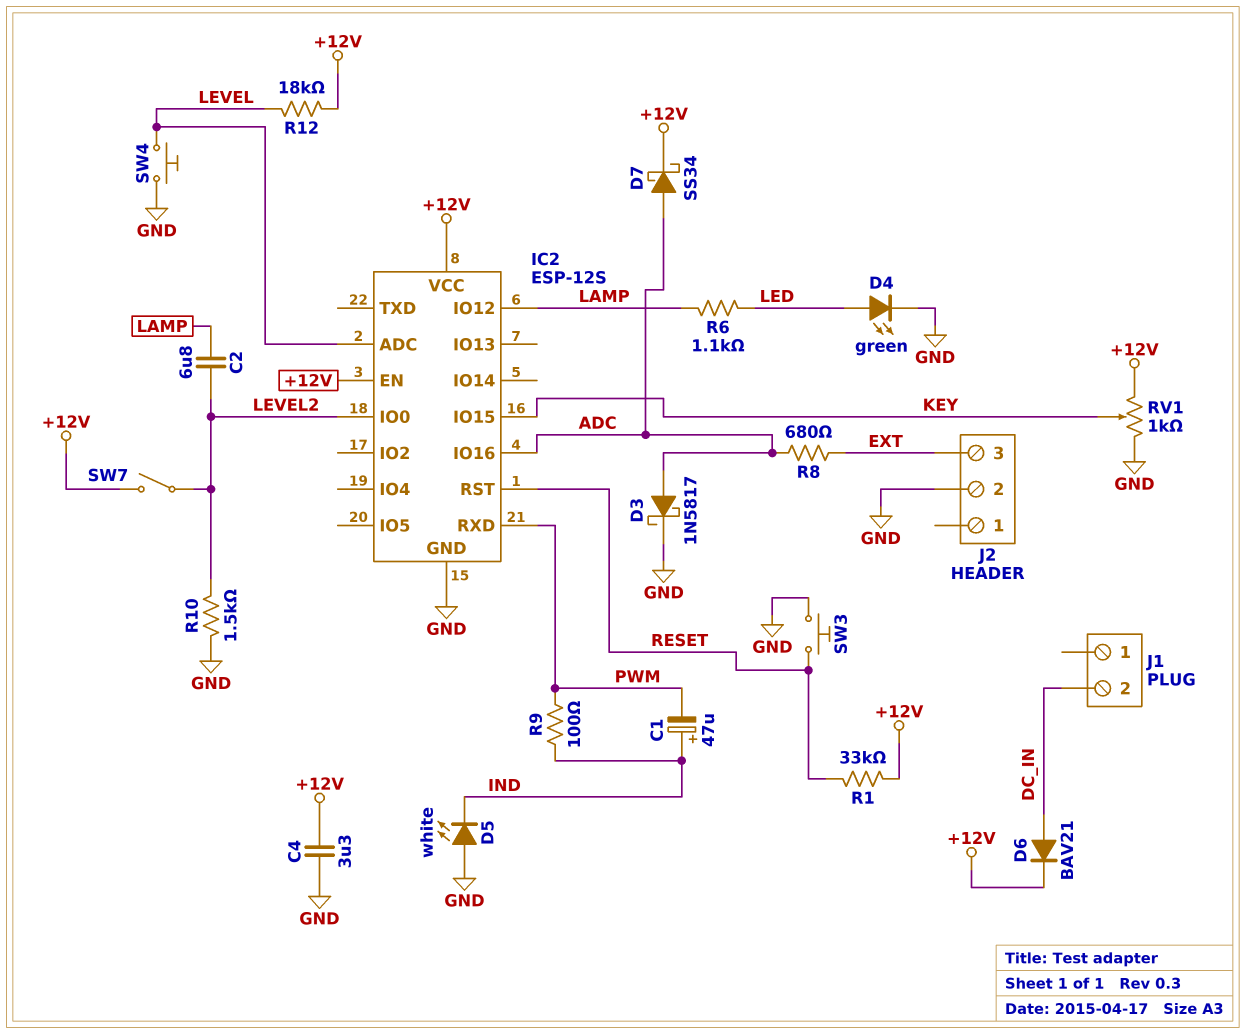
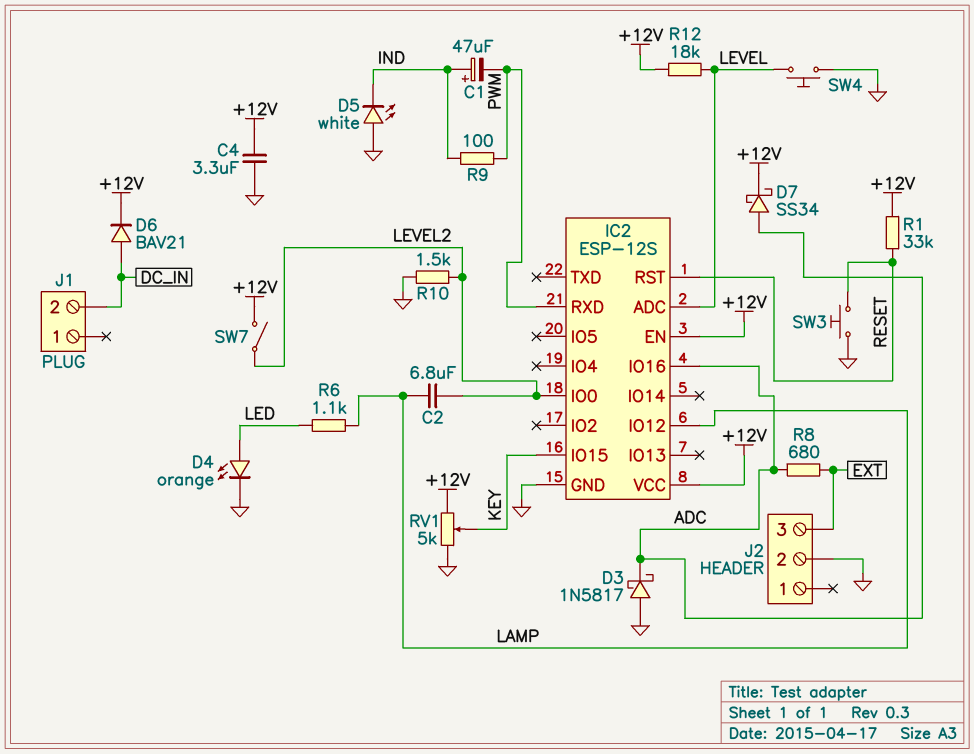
D3: schottky 1N5817 (A ADC, K GND) -> schottky 1N5817 (A GND, K ADC)
D4: LED green (A LED, K GND) -> LED orange (A LED, K GND)
RV1: 1k (+12V, GND, wiper KEY) -> 5k (+12V, GND, wiper KEY)

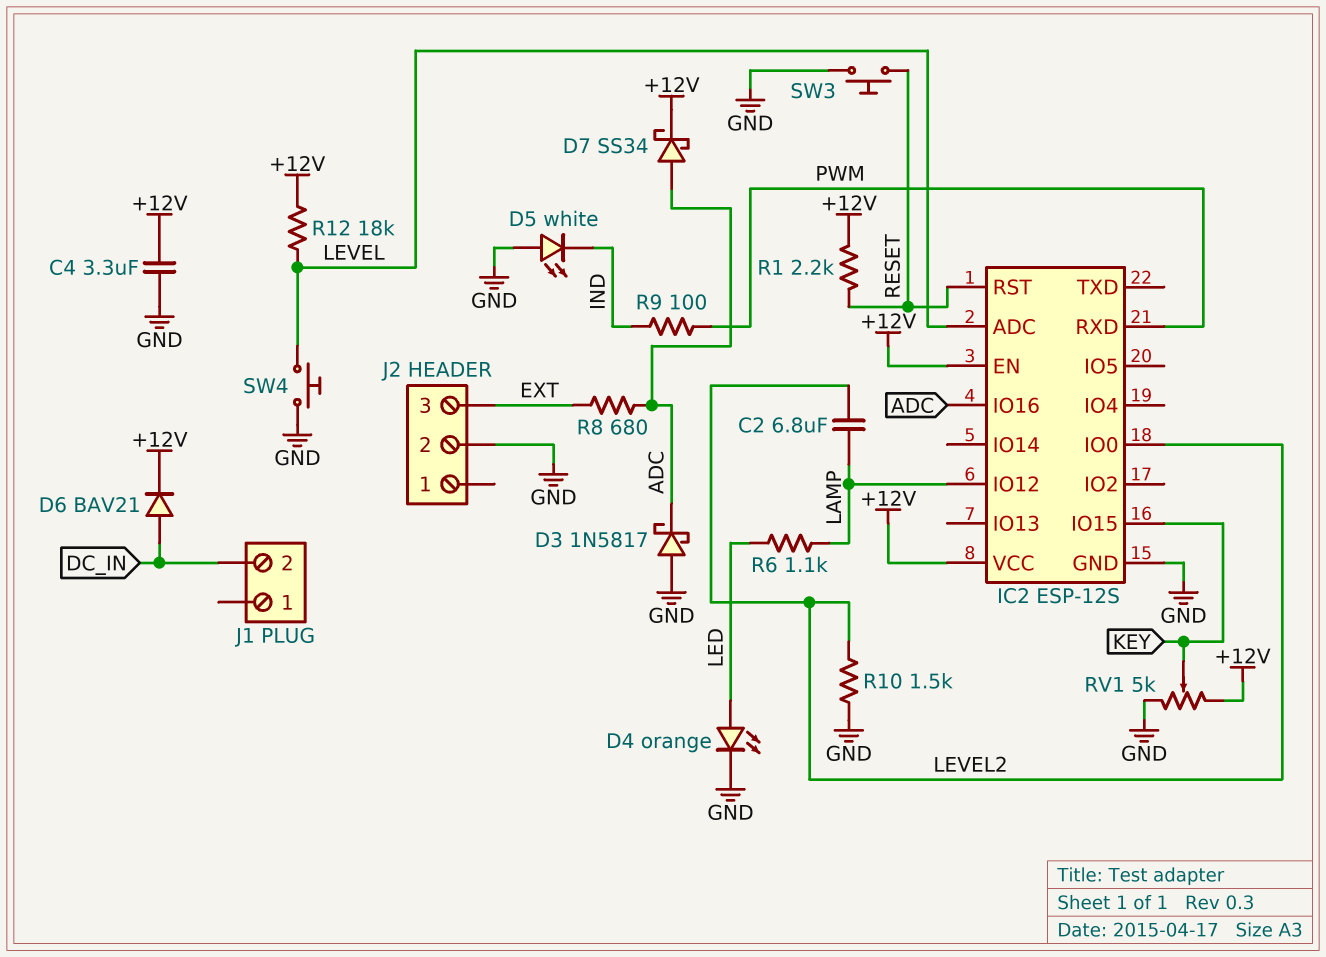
C1: 47uF (plus IND, minus PWM) -> none
R1: 33k (+12V, RESET) -> 2.2k (+12V, RESET)
SW7: switch (+12V, LEVEL2) -> none

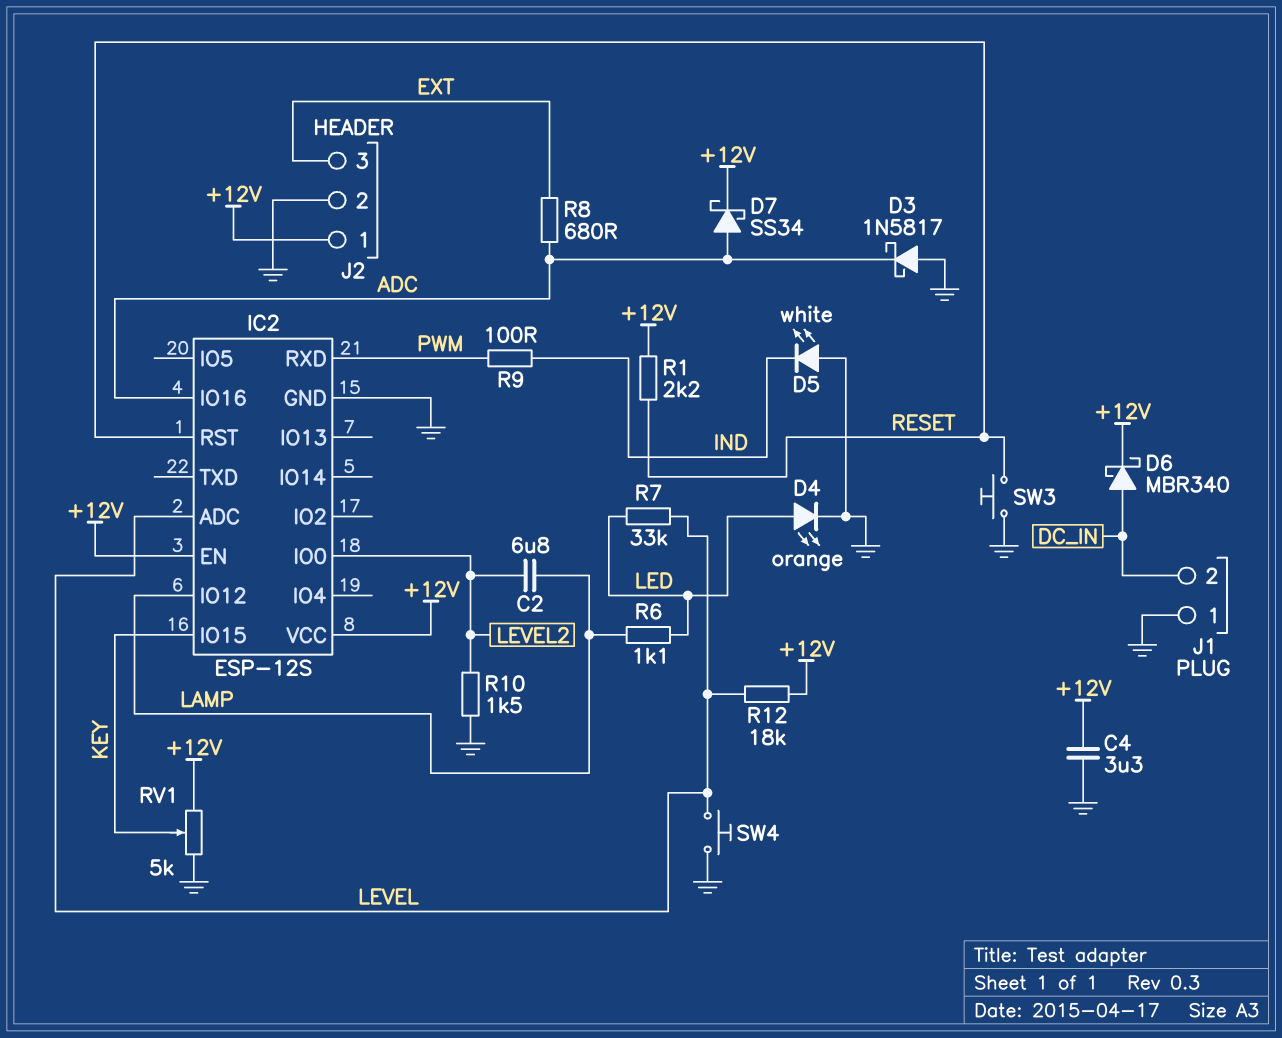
D6: diode BAV21 (A DC_IN, K +12V) -> schottky MBR340 (A DC_IN, K +12V)
J1 pin 1: none -> GND
J2 pin 1: none -> +12V
R7: none -> 33k (LED, LEVEL)

